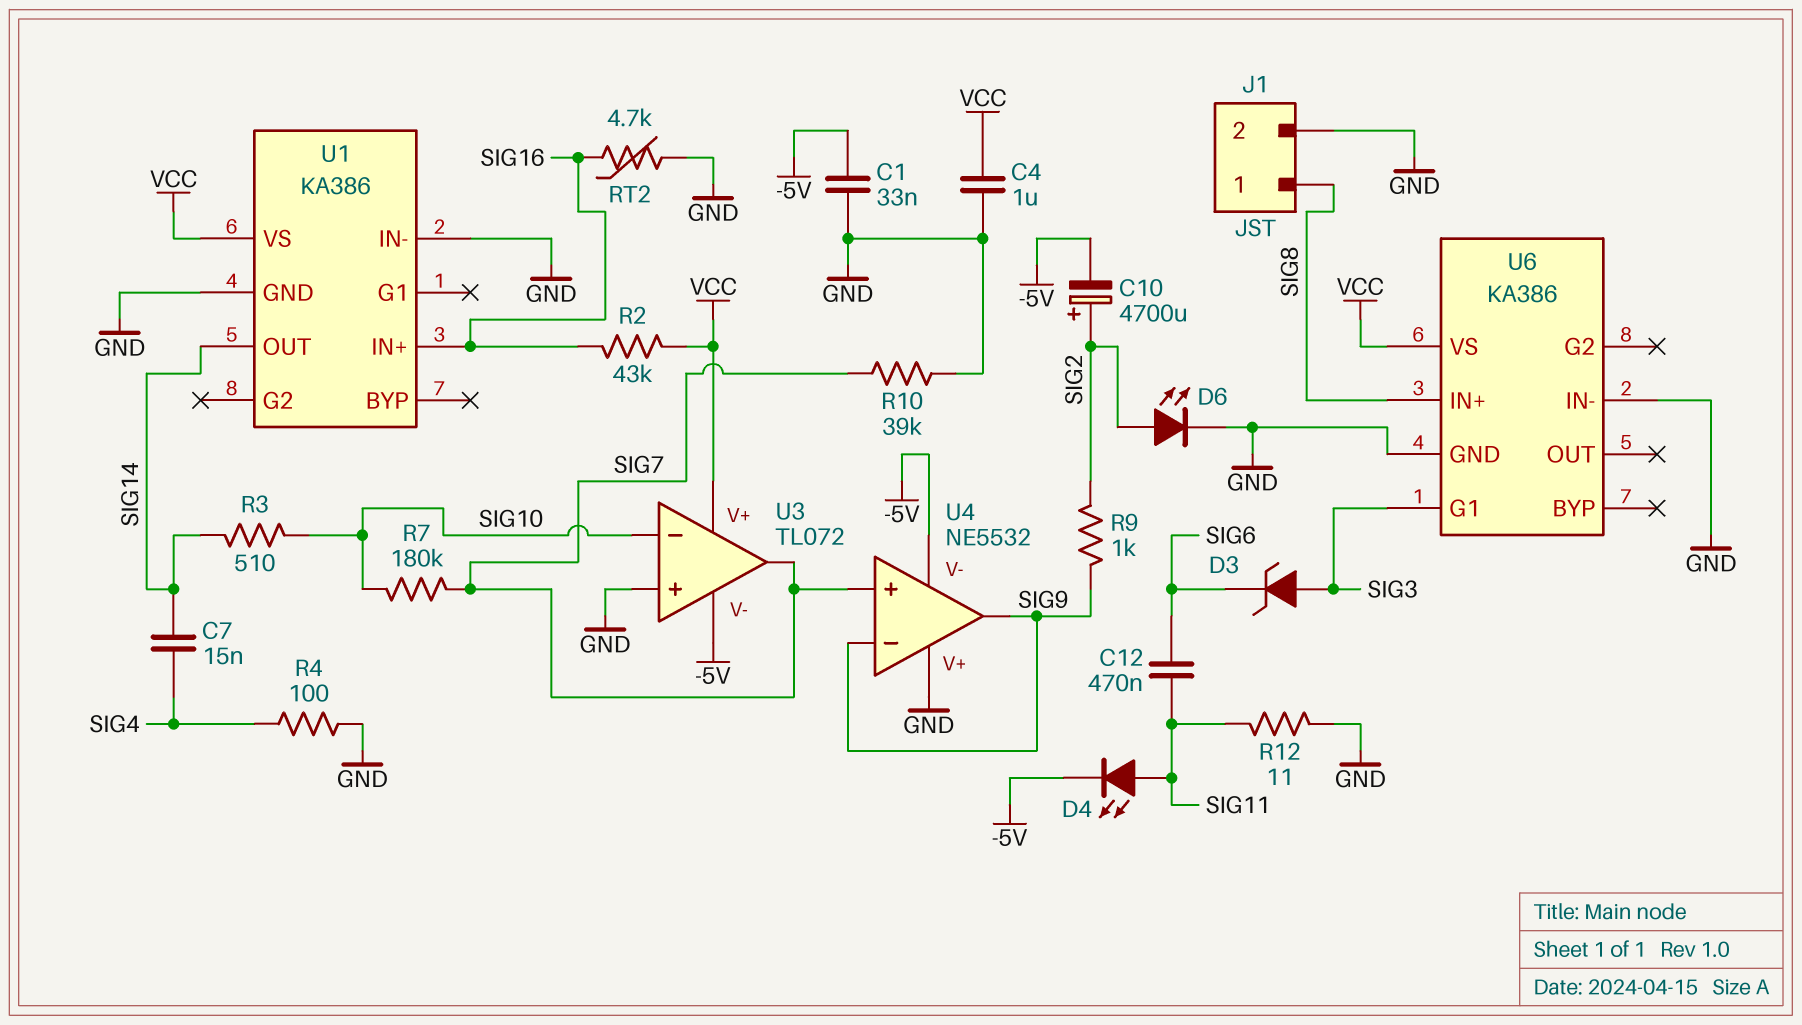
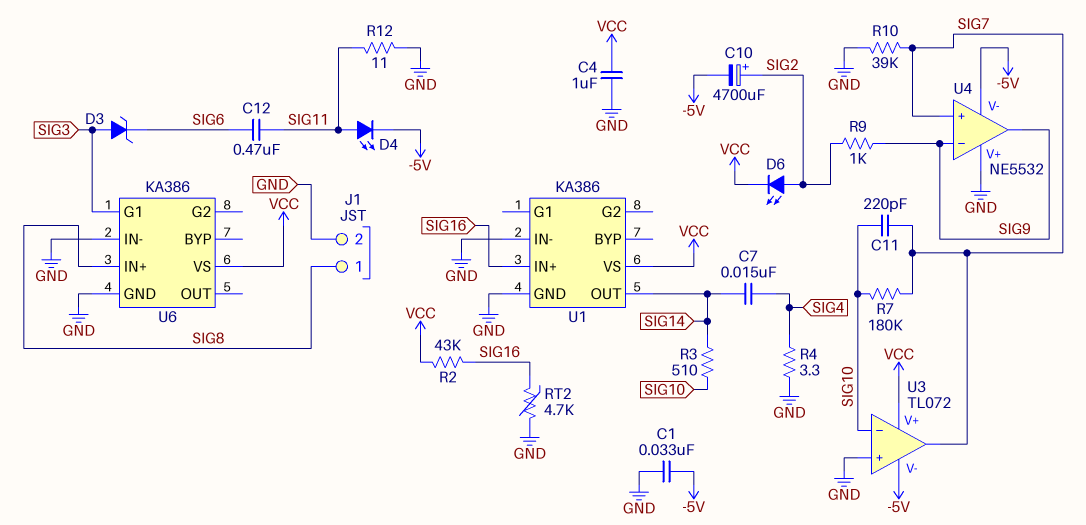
C11: none -> 220pF (SIG7, SIG10)
D6: LED (A SIG2, K GND) -> LED (A SIG2, K VCC)
R4: 100 (GND, SIG4) -> 3.3 (GND, SIG4)

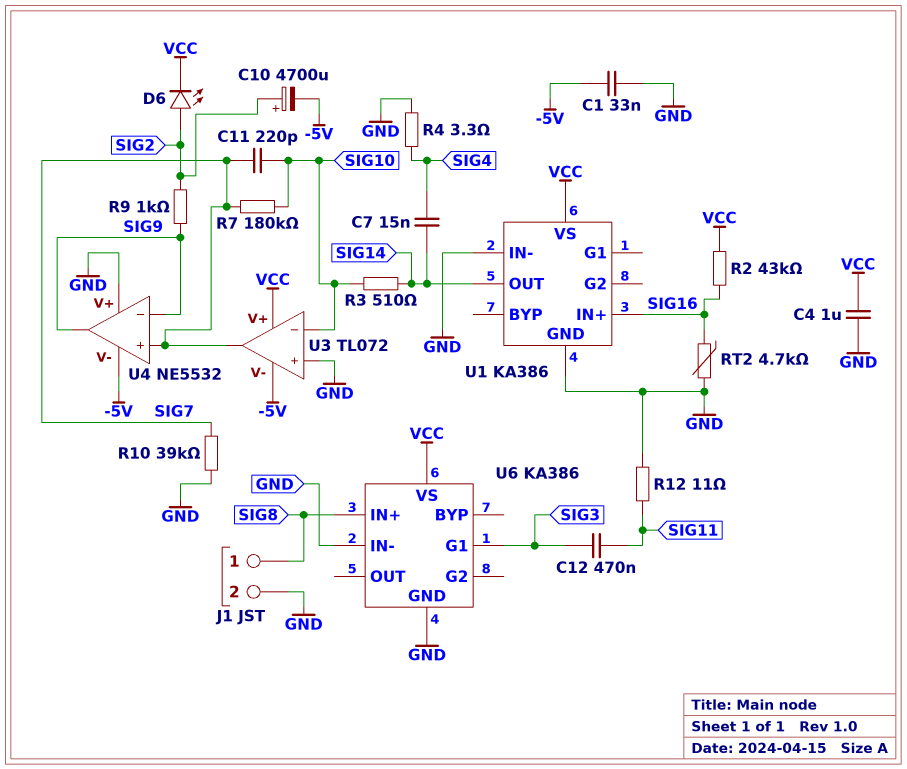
C12: 470nF (SIG6, SIG11) -> 470nF (SIG3, SIG11)
D3: zener (A SIG3, K SIG6) -> none
D4: LED (A SIG11, K -5V) -> none

